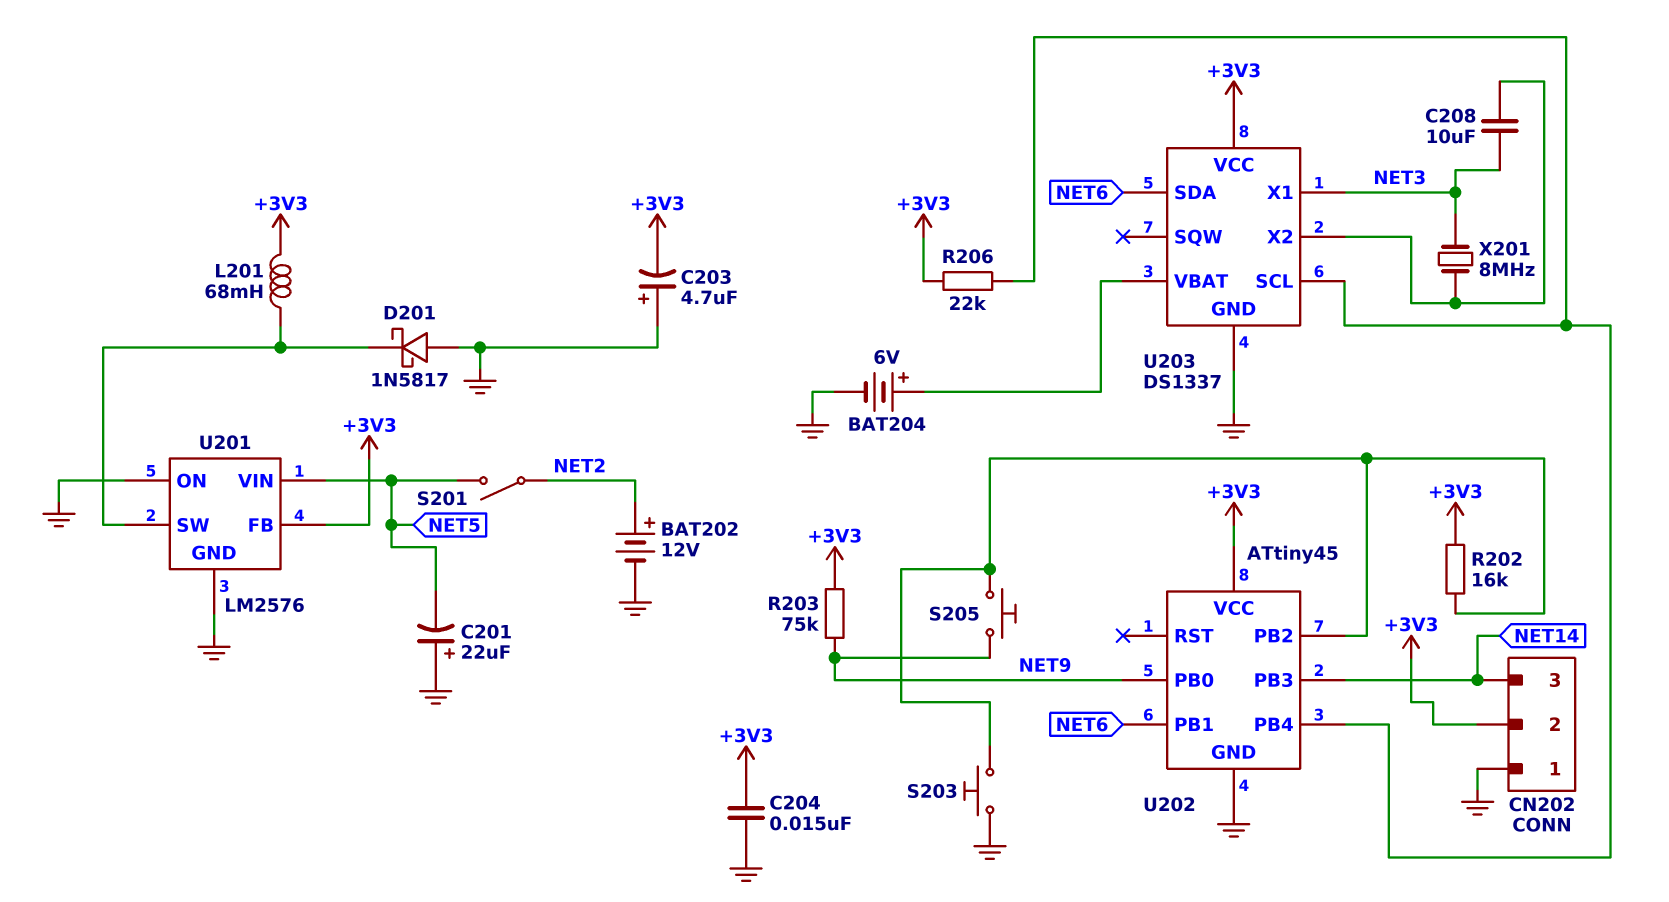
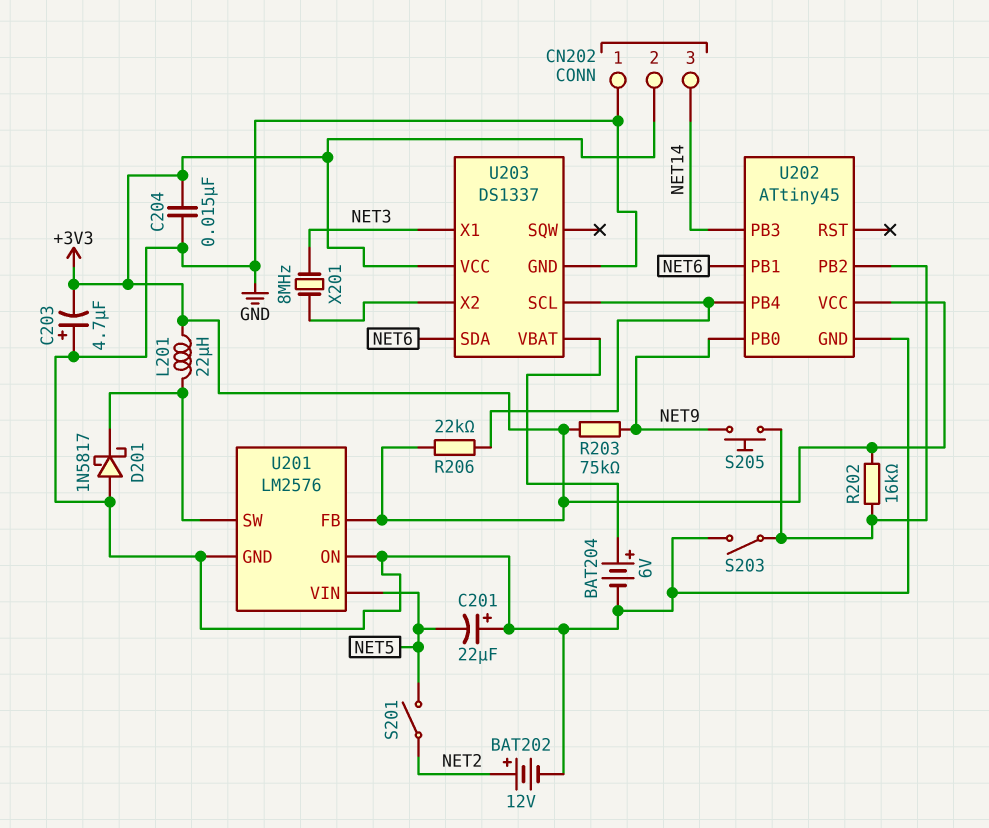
C208: 10uF (NET3, U203/X2) -> none
L201: 68mH (+3V3, U201/SW) -> 22uH (+3V3, U201/SW)
S203: button (GND, U202/PB2) -> switch (GND, U202/PB2)

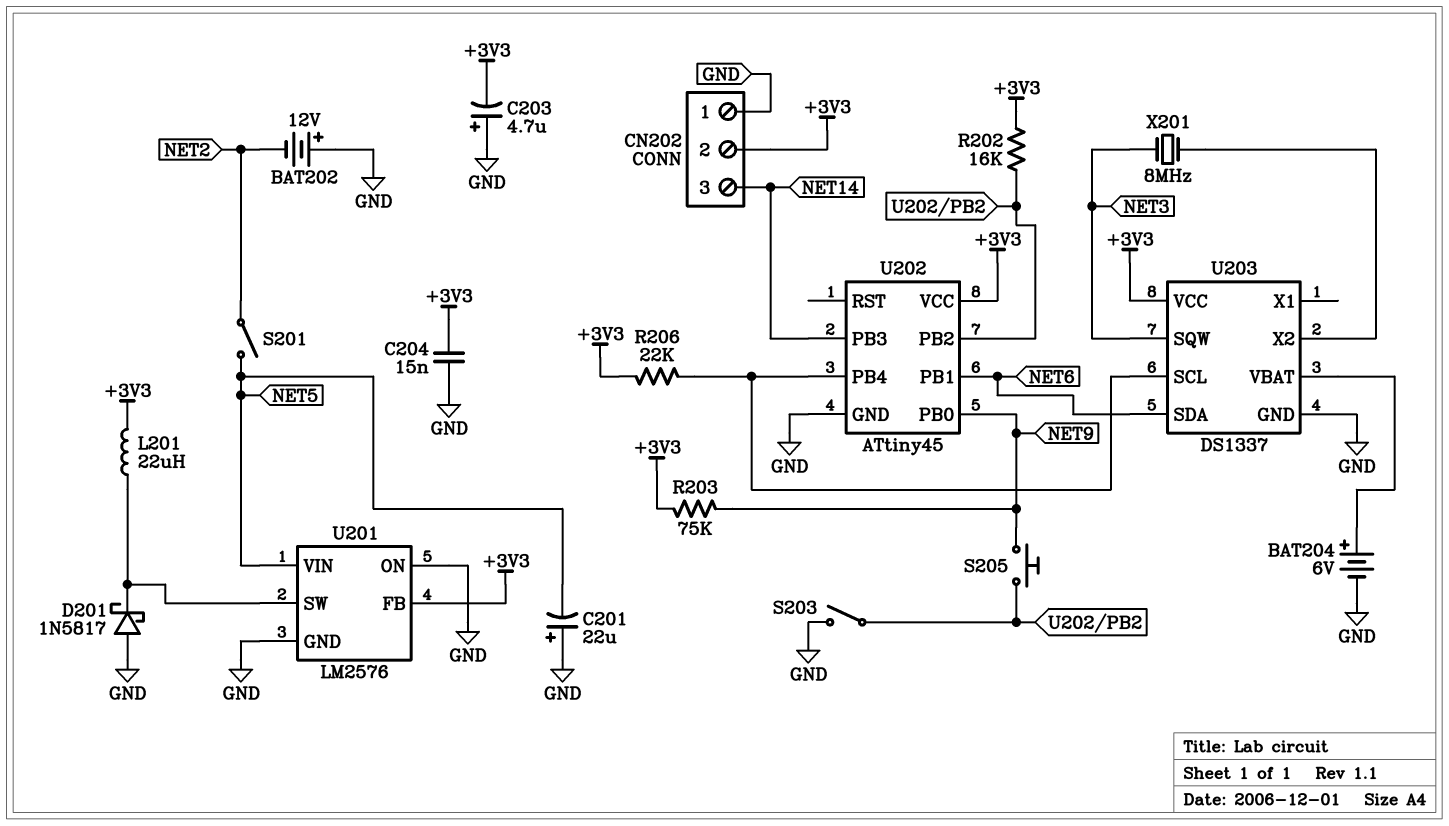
BAT202: 12V (plus NET2, minus GND) -> 12V (plus GND, minus NET2)
U203 pin SQW: none -> NET3
U203 pin X1: NET3 -> none

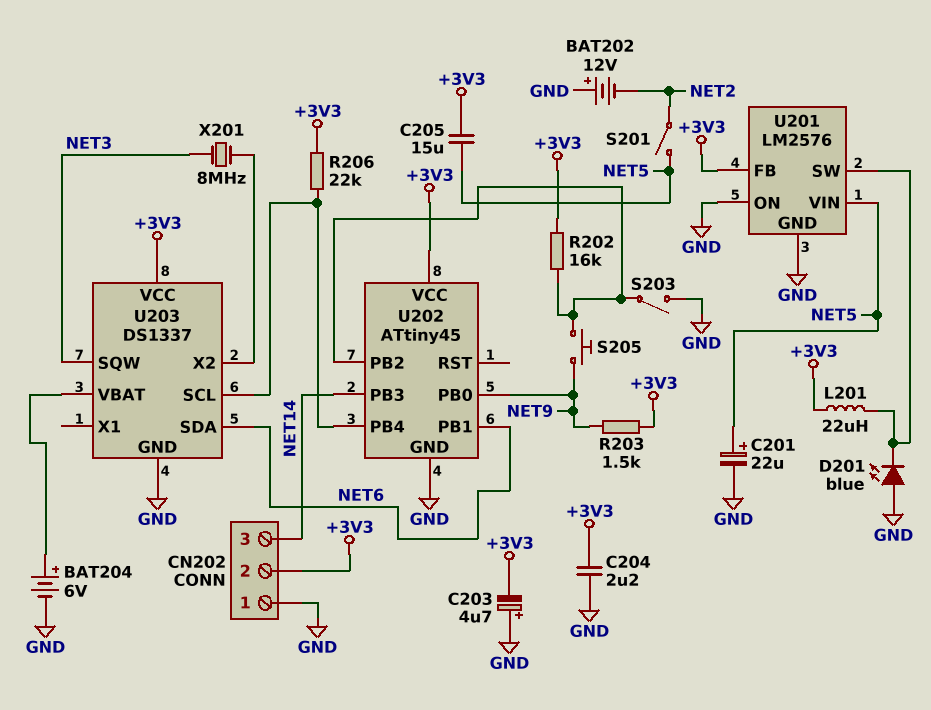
C201: 22uF (plus GND, minus NET5) -> 22uF (plus NET5, minus GND)
C204: 15nF (+3V3, GND) -> 2.2uF (+3V3, GND)
C205: none -> 15uF (+3V3, NET5)
D201: schottky 1N5817 (A GND, K U201/SW) -> LED blue (A GND, K U201/SW)
R203: 75k (+3V3, NET9) -> 1.5k (+3V3, NET9)

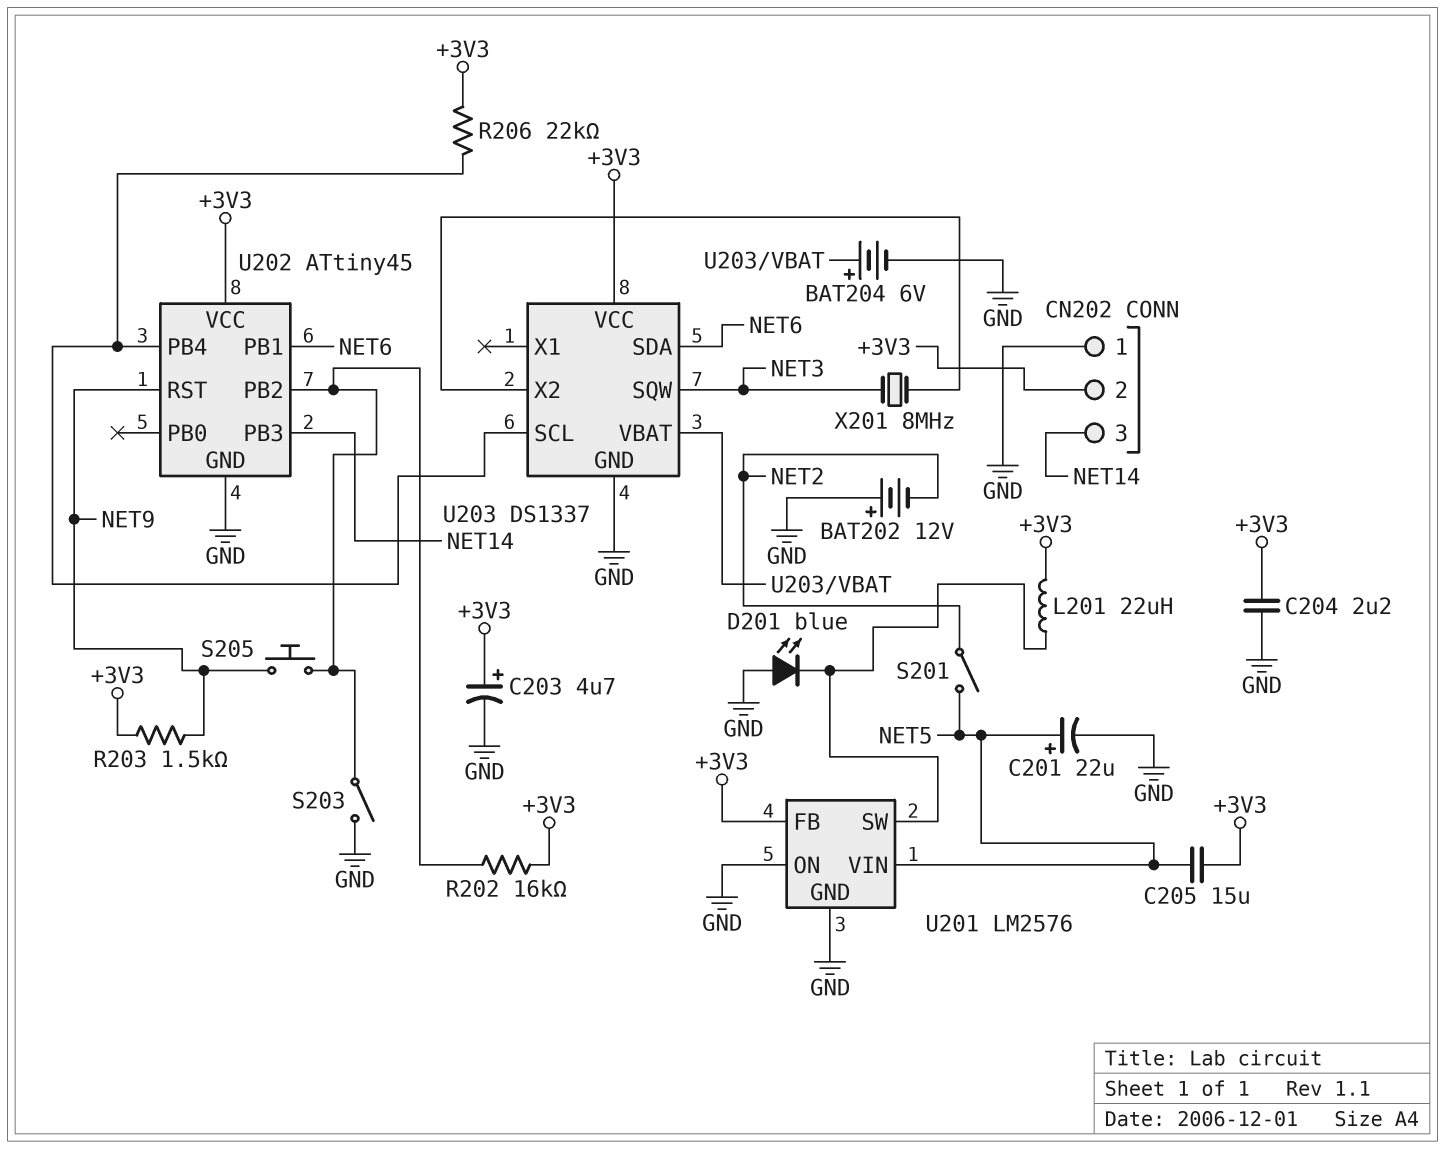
C203: 4.7uF (plus GND, minus +3V3) -> 4.7uF (plus +3V3, minus GND)
U202 pin PB0: NET9 -> none
U202 pin RST: none -> NET9

